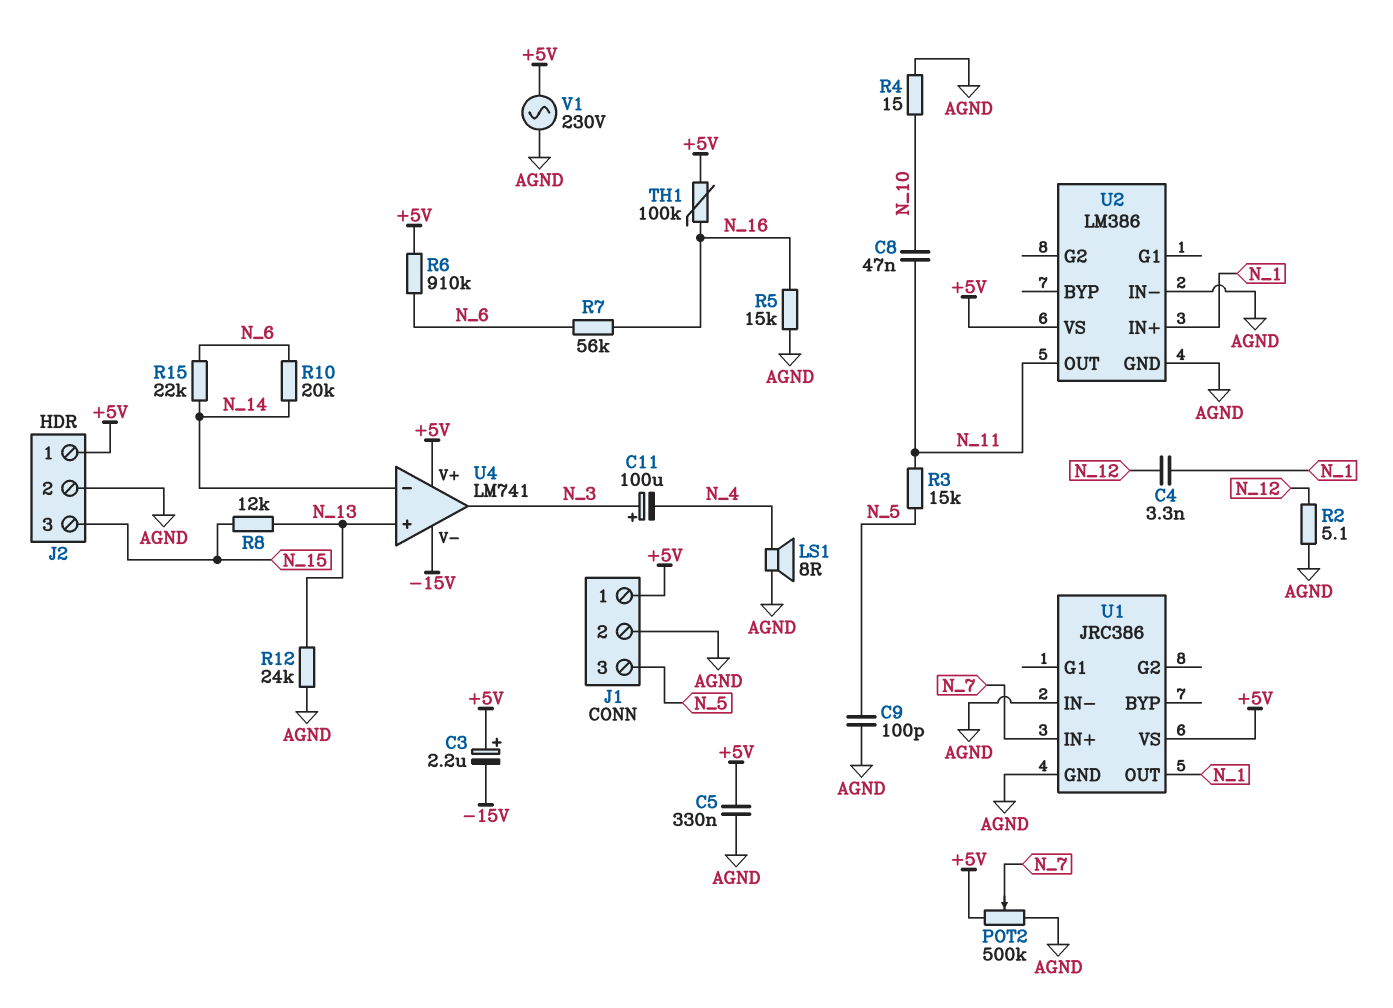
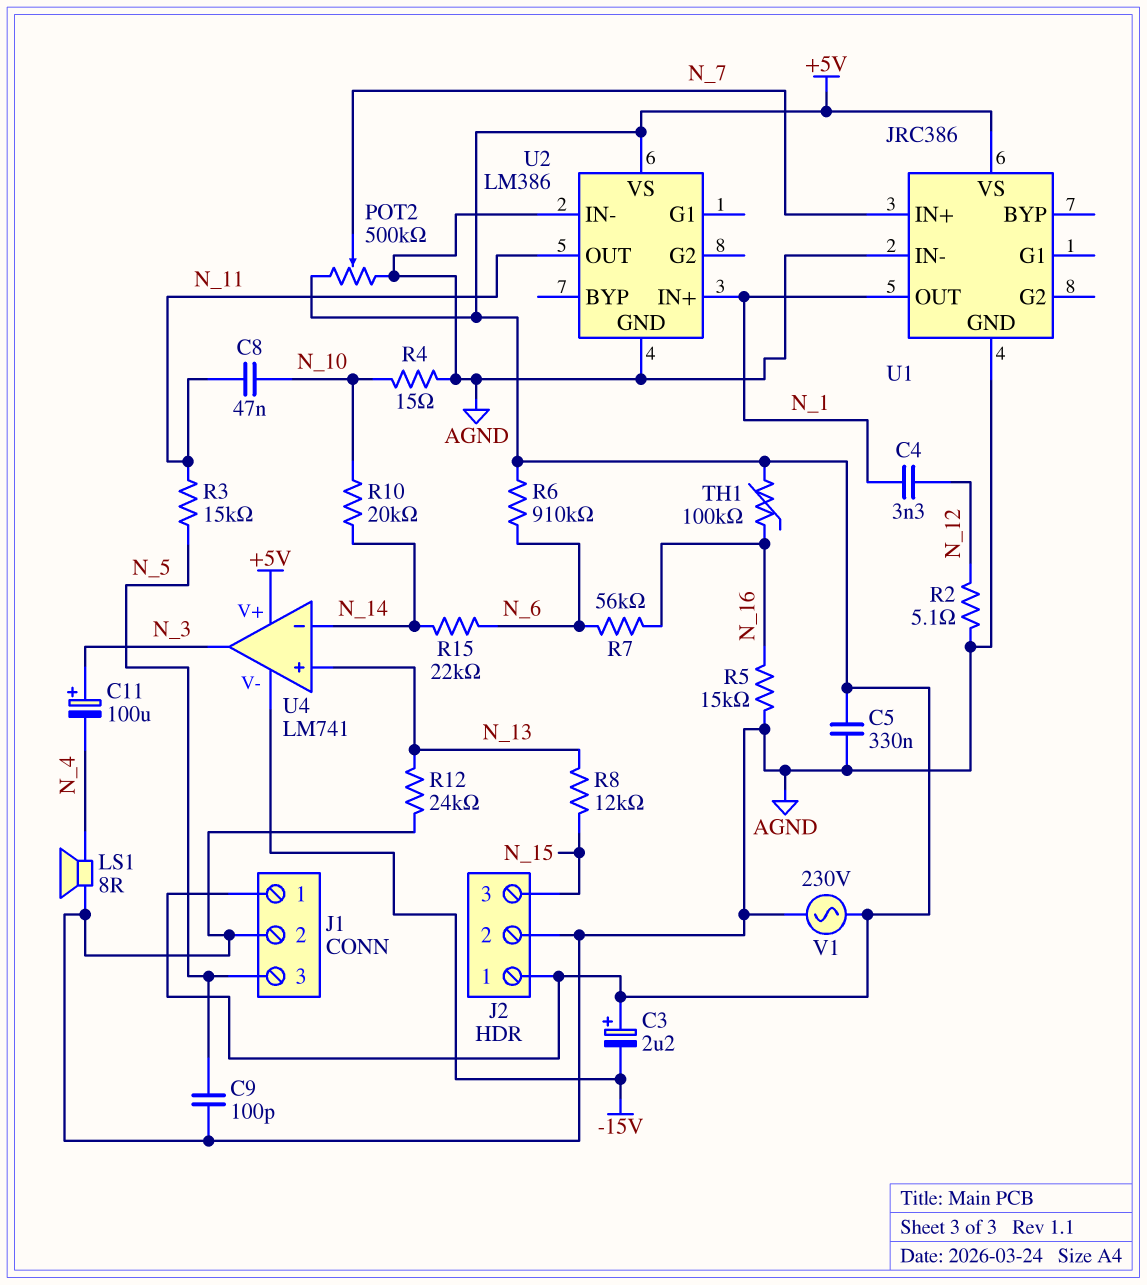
R10: 20k (N_6, N_14) -> 20k (N_10, N_14)

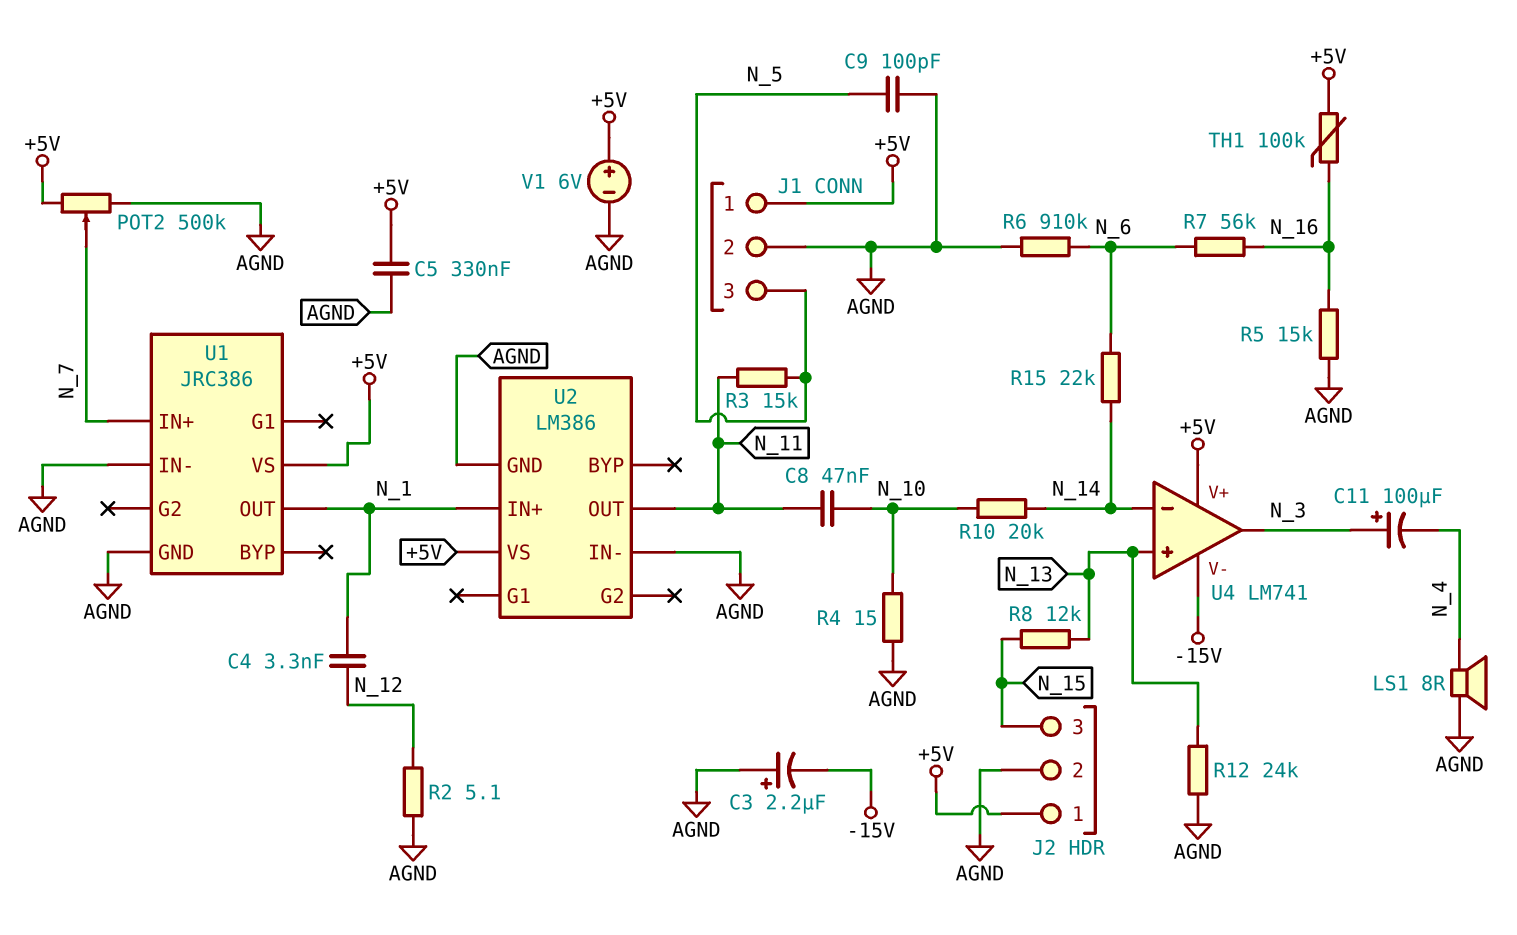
C3: 2.2uF (plus +5V, minus -15V) -> 2.2uF (plus AGND, minus -15V)
R6: 910k (+5V, N_6) -> 910k (AGND, N_6)
V1: AC 230V (+5V, AGND) -> 6V (plus +5V, minus AGND)

